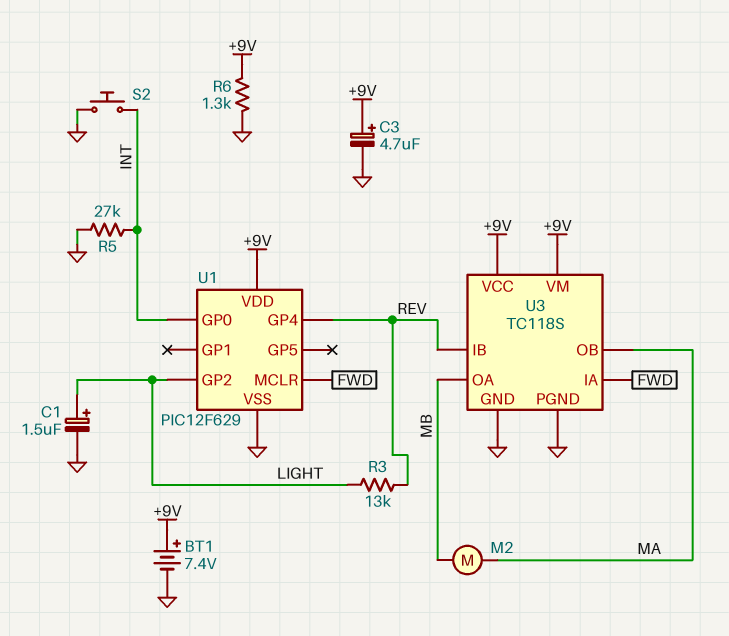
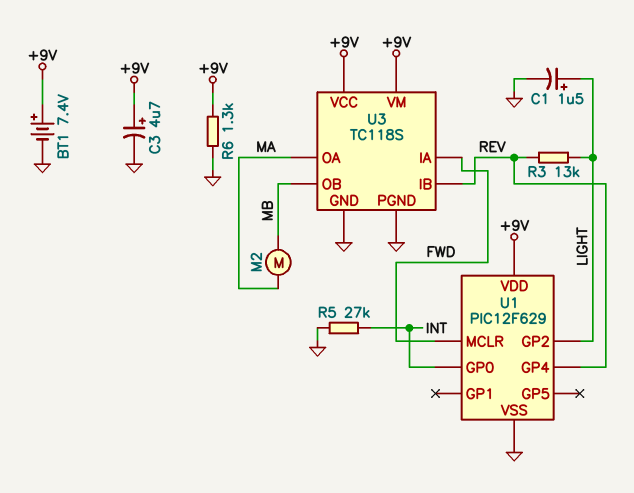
S2: button (GND, INT) -> none
U3 pin OA: MB -> MA
U3 pin OB: MA -> MB

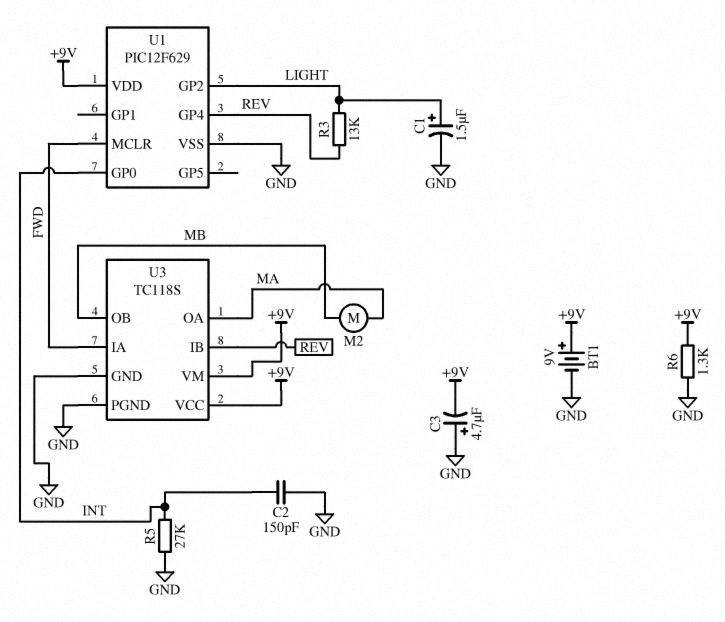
BT1: 7.4V (plus +9V, minus GND) -> 9V (plus +9V, minus GND)
C2: none -> 150pF (GND, INT)
C3: 4.7uF (plus +9V, minus GND) -> 4.7uF (plus GND, minus +9V)

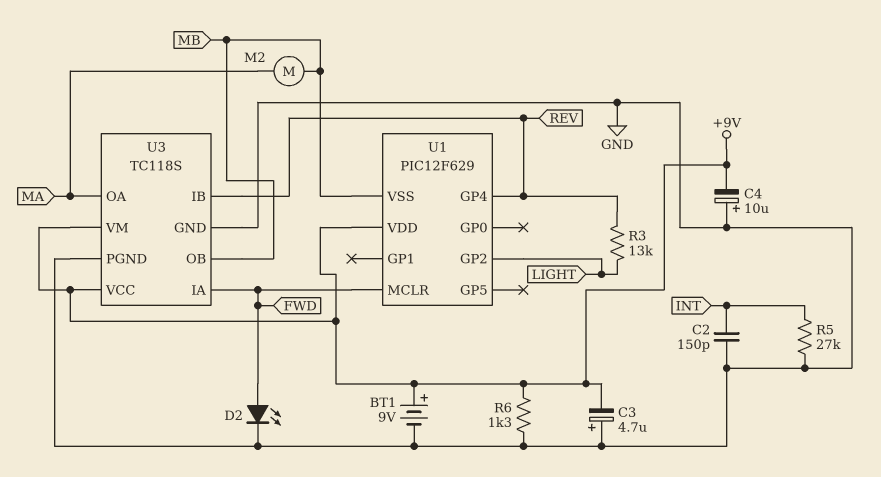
C1: 1.5uF (plus LIGHT, minus GND) -> none
C4: none -> 10uF (plus GND, minus +9V)
D2: none -> LED (A FWD, K GND)
U1 pin GP0: INT -> none
U1 pin VSS: GND -> MB

